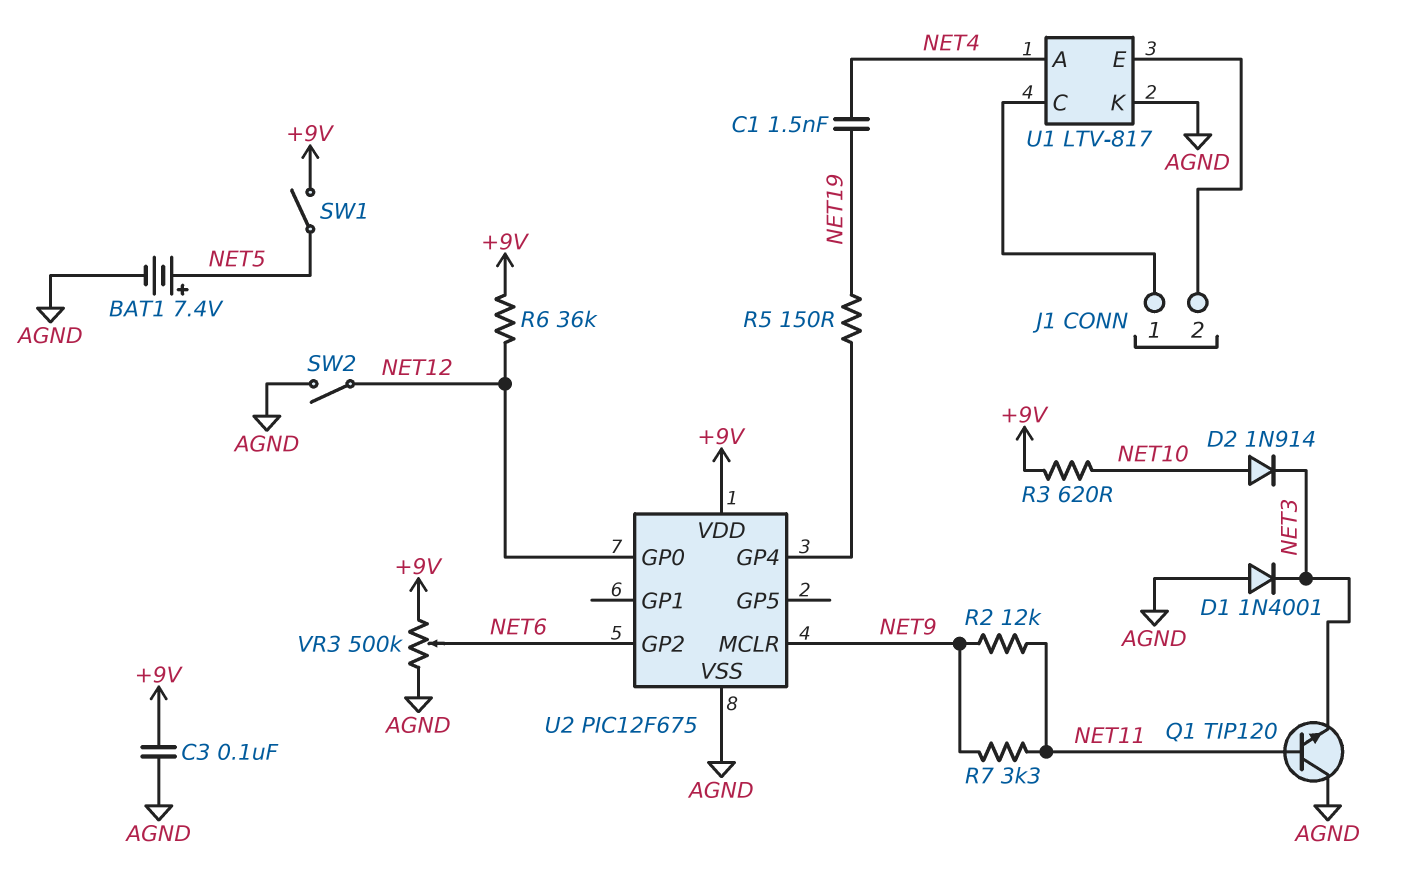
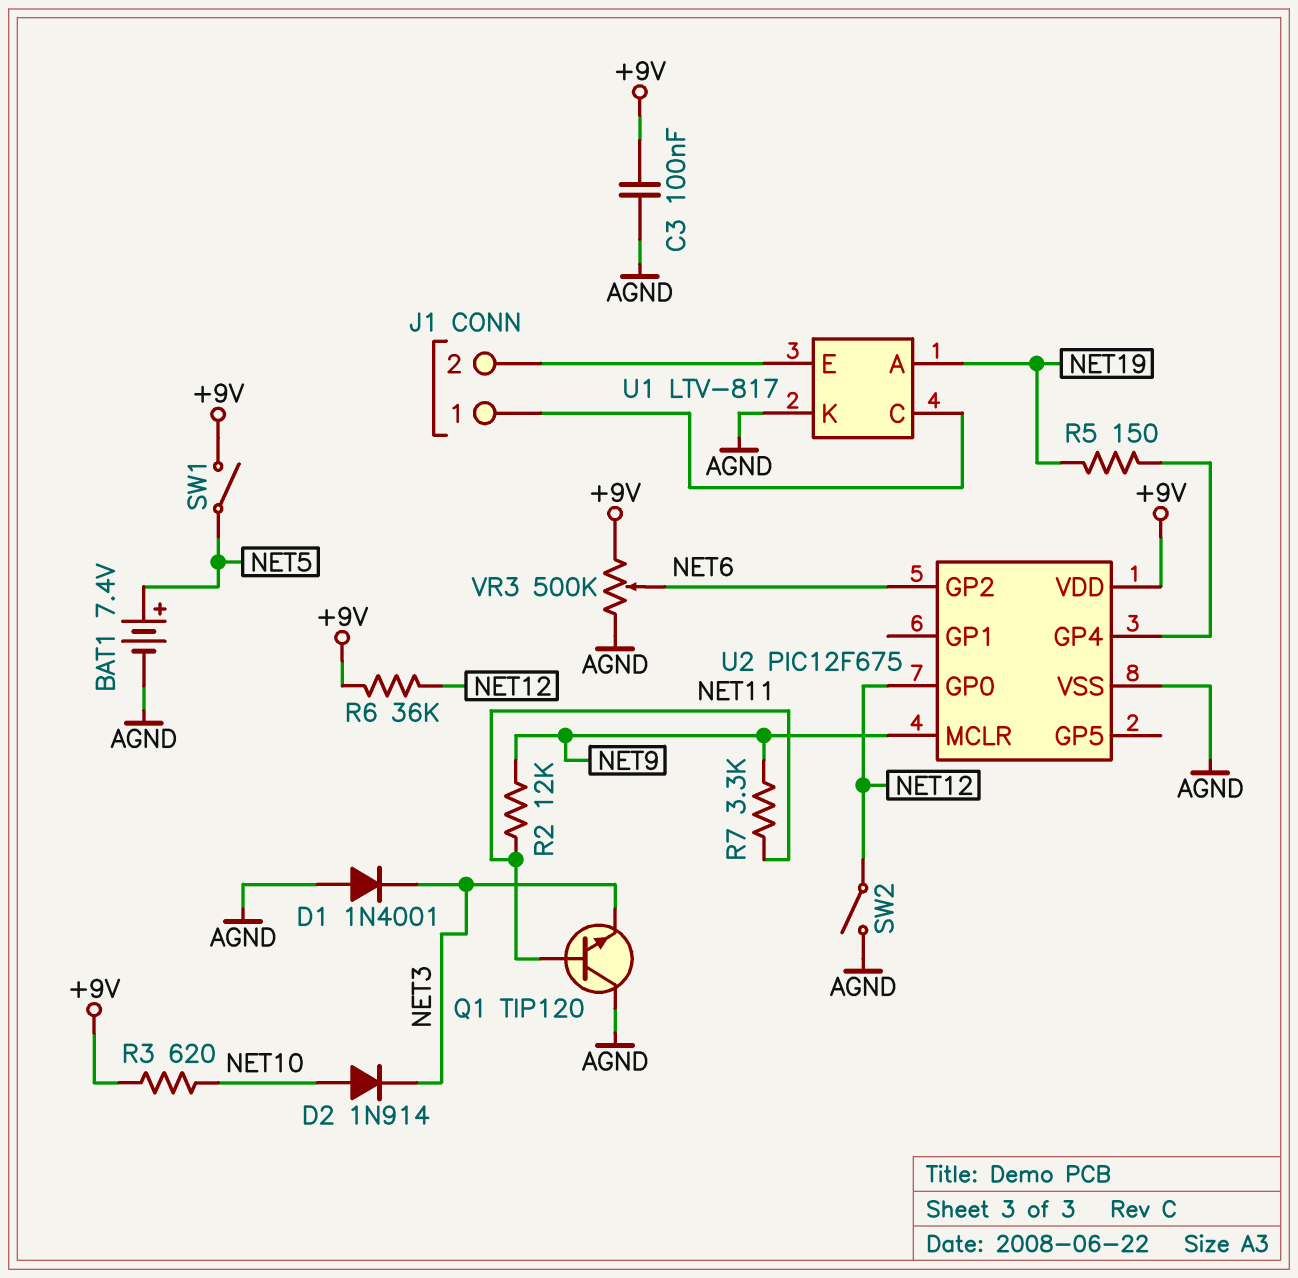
C1: 1.5nF (NET4, NET19) -> none
U1 pin A: NET4 -> NET19

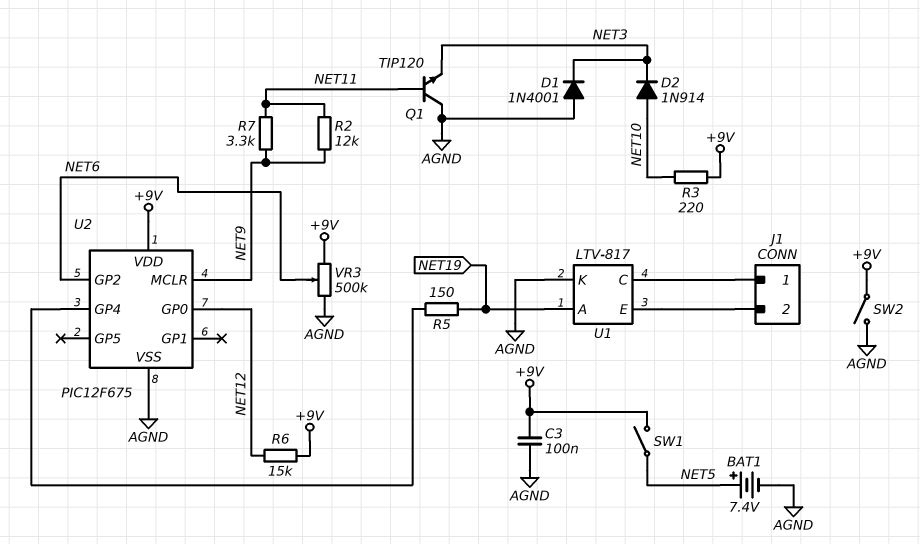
R3: 620 (+9V, NET10) -> 220 (+9V, NET10)
R6: 36k (+9V, NET12) -> 15k (+9V, NET12)
SW2: switch (AGND, NET12) -> switch (+9V, AGND)

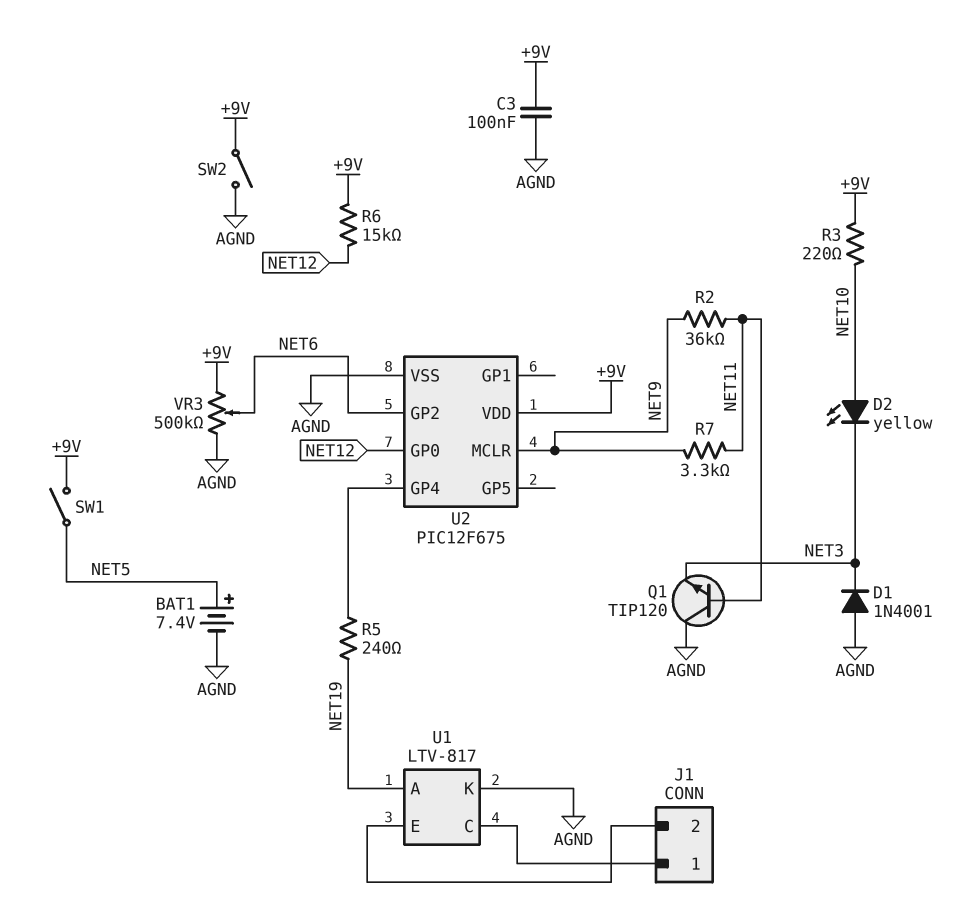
D2: diode 1N914 (A NET10, K NET3) -> LED yellow (A NET10, K NET3)
R2: 12k (NET9, NET11) -> 36k (NET9, NET11)
R5: 150 (NET19, U2/GP4) -> 240 (NET19, U2/GP4)

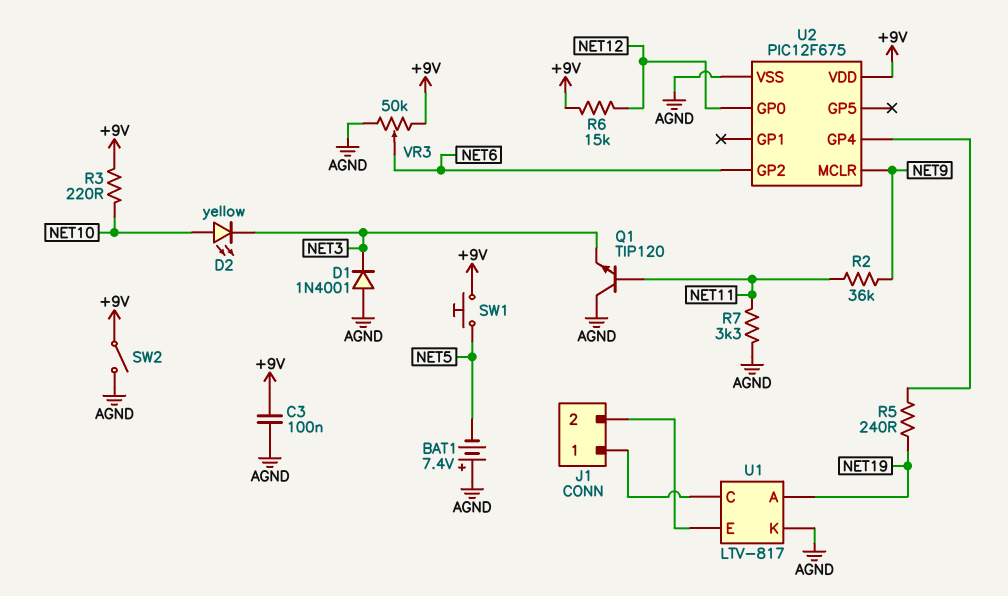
BAT1: 7.4V (plus NET5, minus AGND) -> 7.4V (plus AGND, minus NET5)
R7: 3.3k (NET9, NET11) -> 3.3k (AGND, NET11)
SW1: switch (+9V, NET5) -> button (+9V, NET5)
VR3: 500k (+9V, AGND, wiper NET6) -> 50k (+9V, AGND, wiper NET6)

